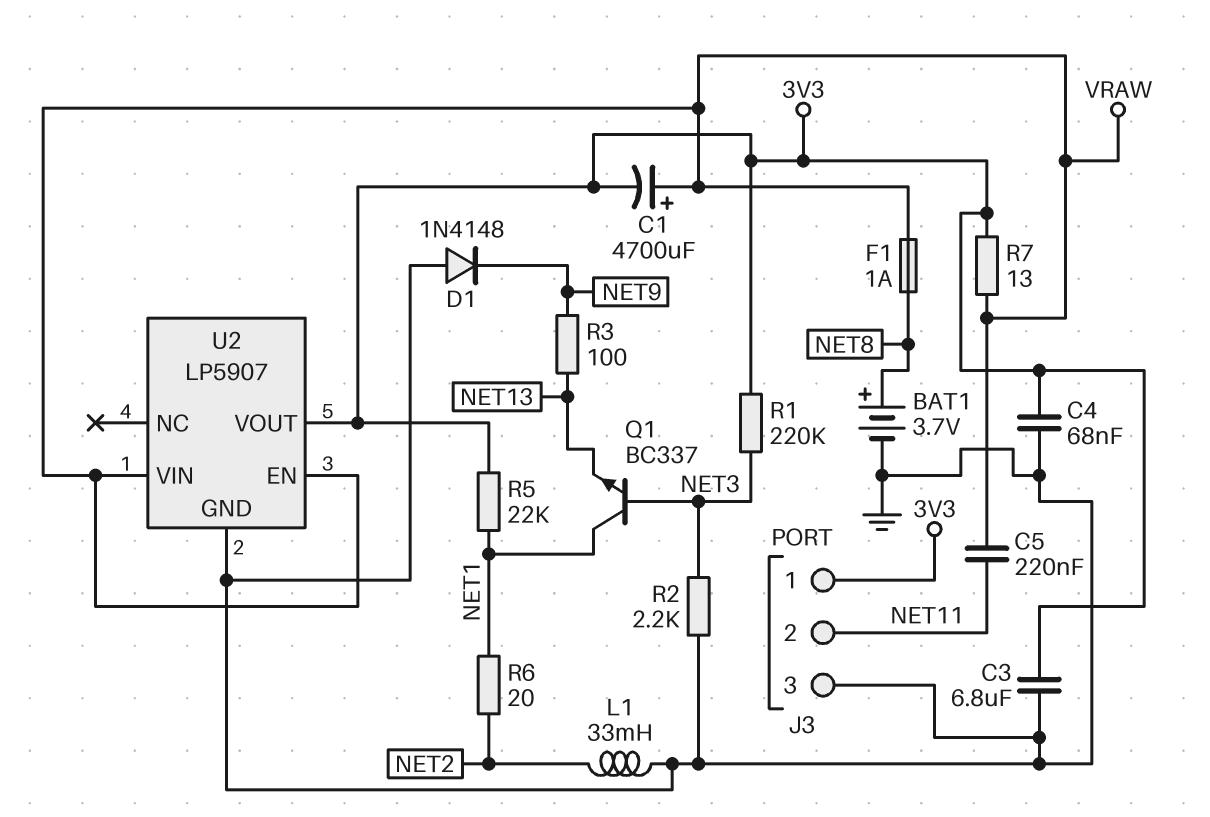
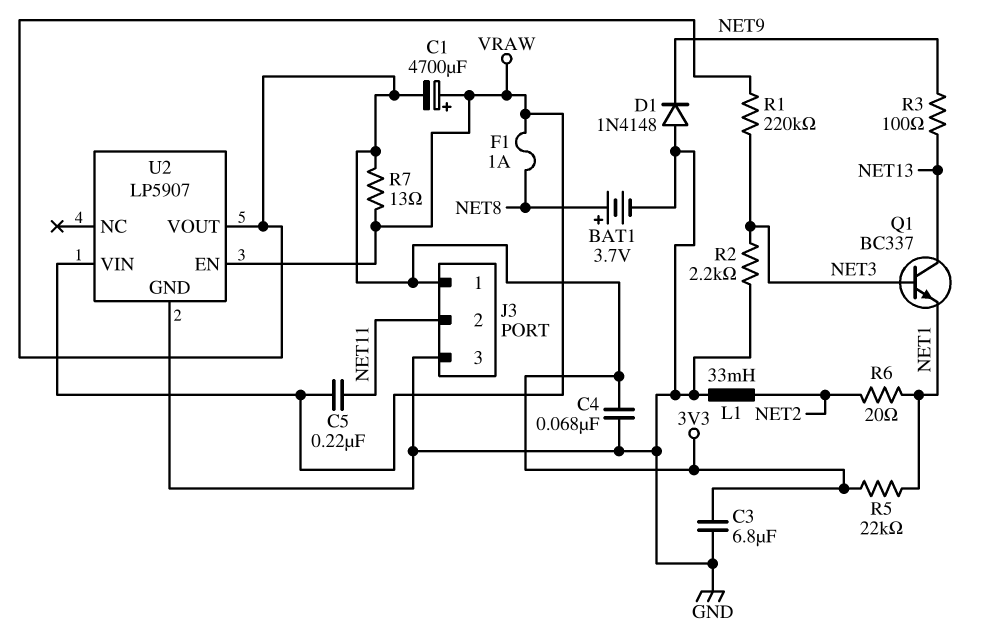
Q1: NPN BC337 (B NET3, C NET1, E NET13) -> NPN BC337 (B NET3, C NET13, E NET1)

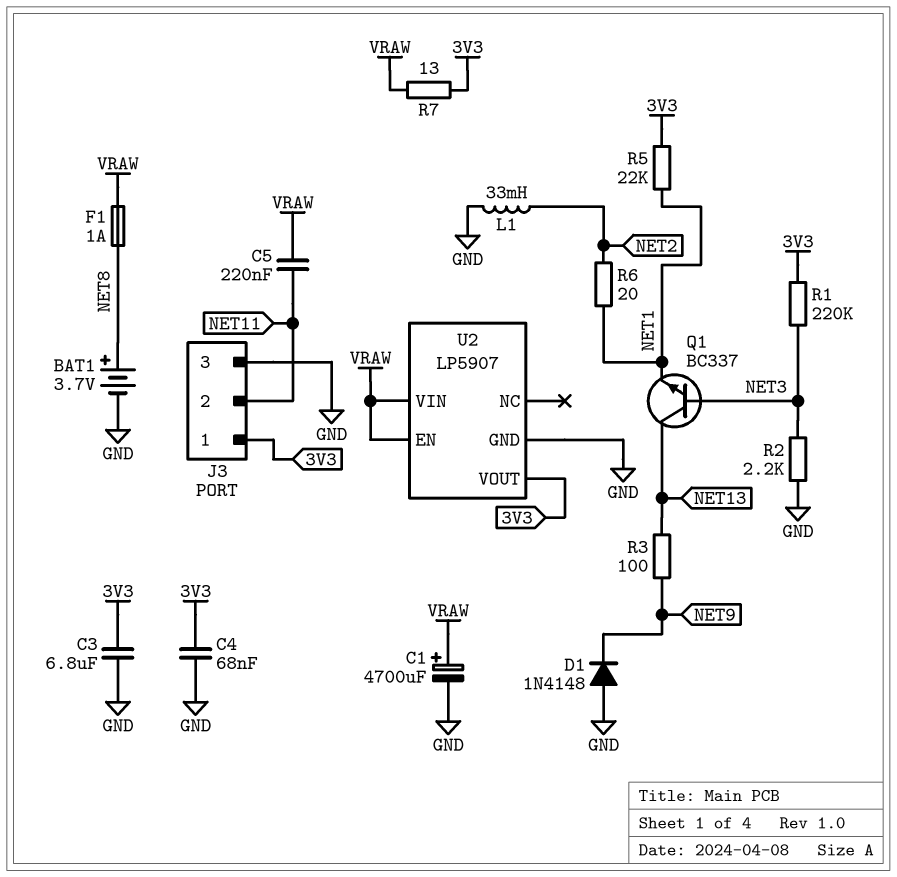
C1: 4700uF (plus VRAW, minus 3V3) -> 4700uF (plus VRAW, minus GND)

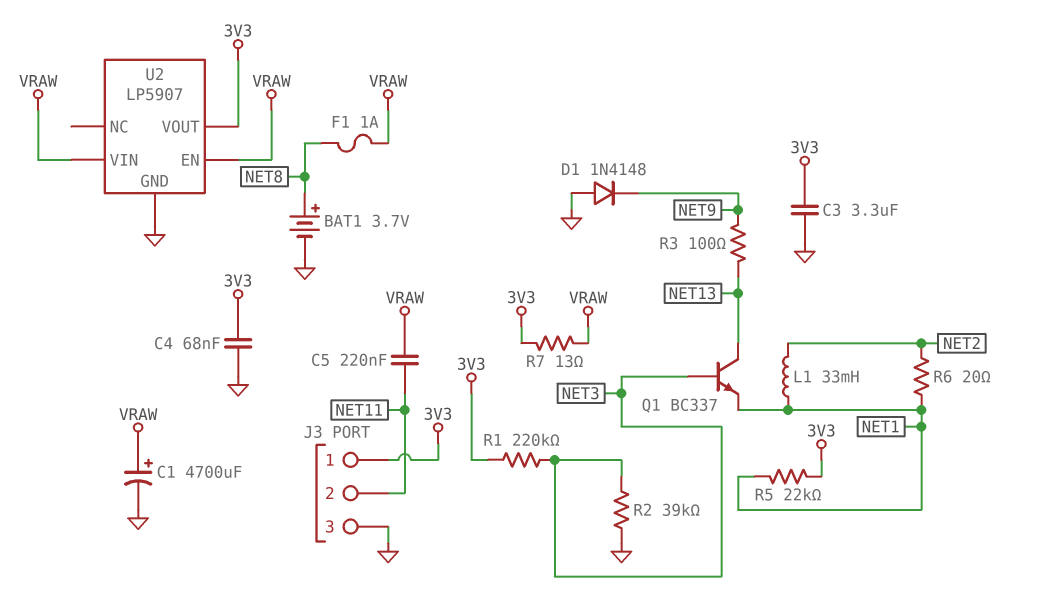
C3: 6.8uF (3V3, GND) -> 3.3uF (3V3, GND)
L1: 33mH (GND, NET2) -> 33mH (NET1, NET2)
R2: 2.2k (GND, NET3) -> 39k (GND, NET3)

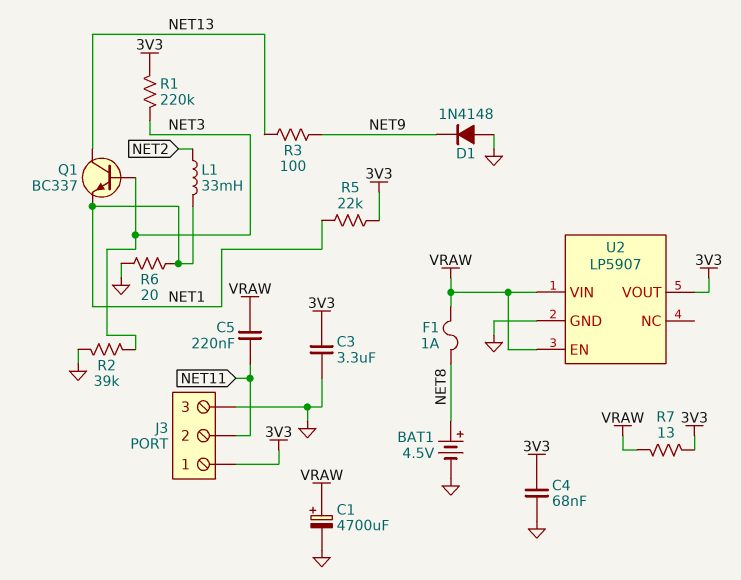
BAT1: 3.7V (plus NET8, minus GND) -> 4.5V (plus NET8, minus GND)
R6: 20 (NET1, NET2) -> 20 (GND, NET1)

